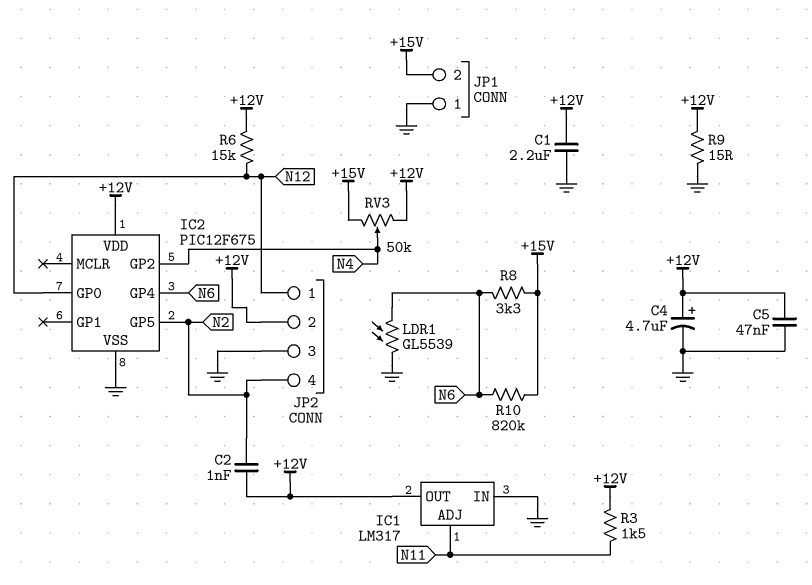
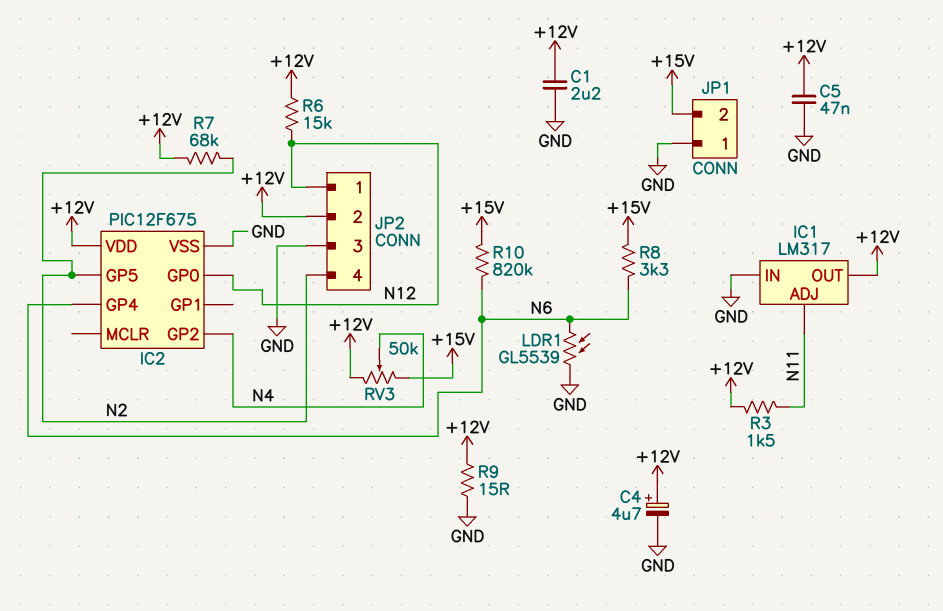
C2: 1nF (+12V, N2) -> none
R7: none -> 68k (+12V, N2)

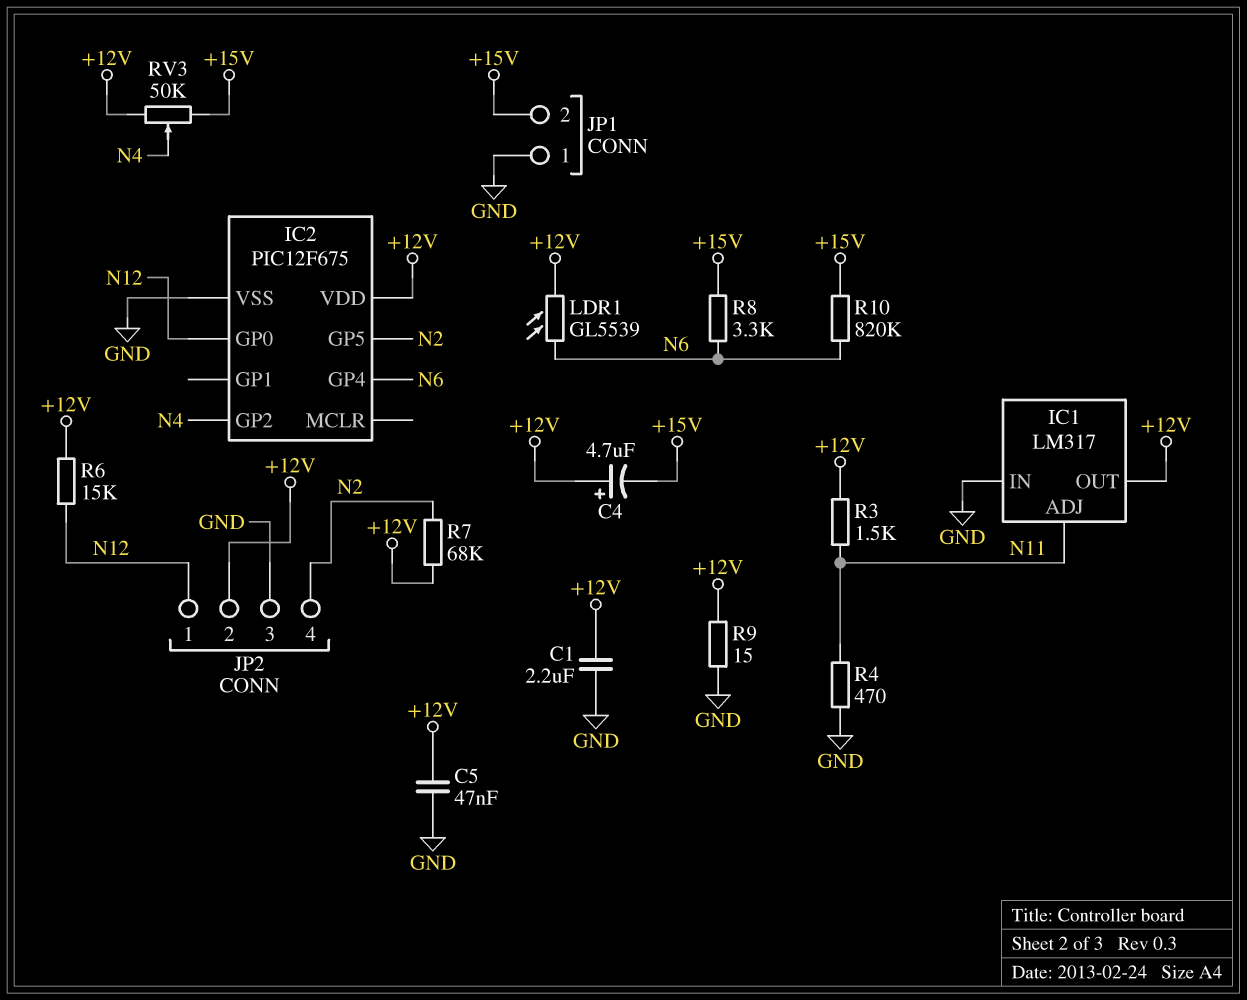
C4: 4.7uF (plus +12V, minus GND) -> 4.7uF (plus +12V, minus +15V)
LDR1: GL5539 (GND, N6) -> GL5539 (+12V, N6)
R4: none -> 470 (GND, N11)

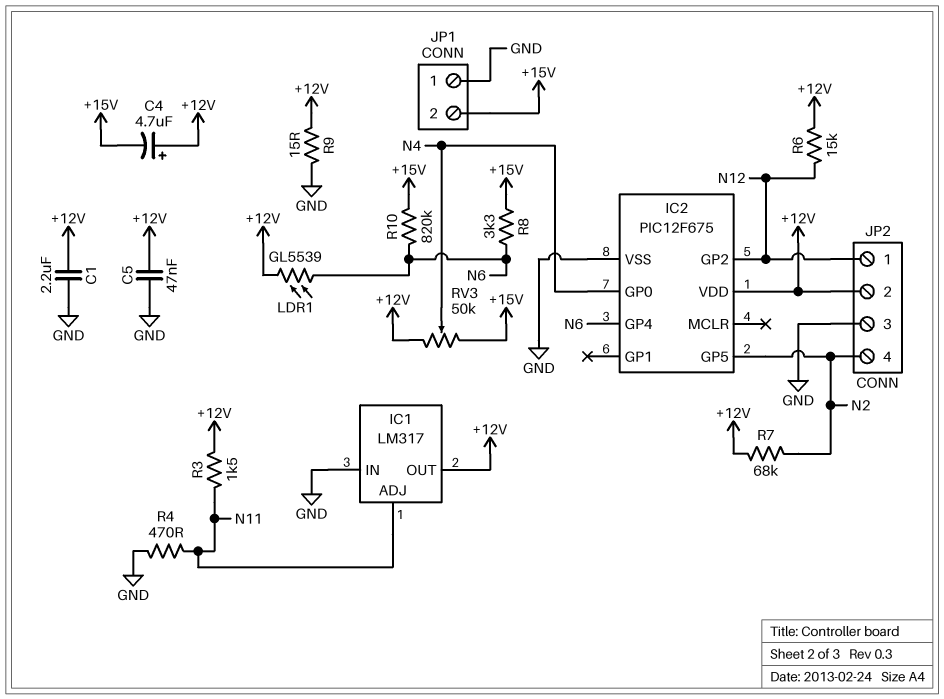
IC2 pin GP0: N12 -> N4
IC2 pin GP2: N4 -> N12

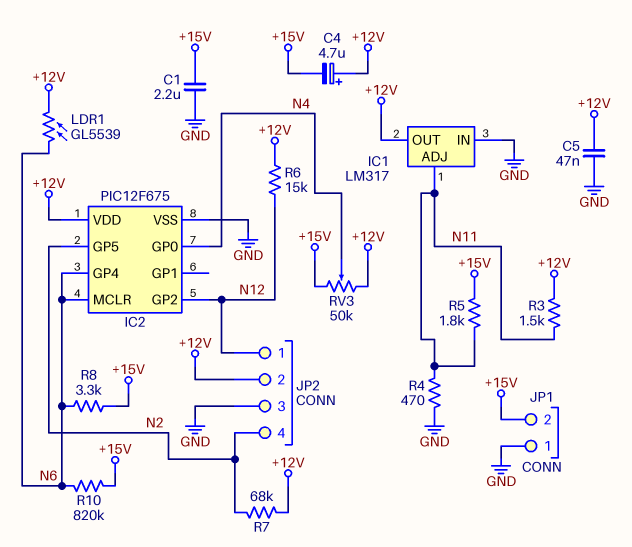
C1: 2.2uF (+12V, GND) -> 2.2uF (+15V, GND)
IC2 pin MCLR: none -> N6
R5: none -> 1.8k (+15V, N11)
R9: 15 (+12V, GND) -> none

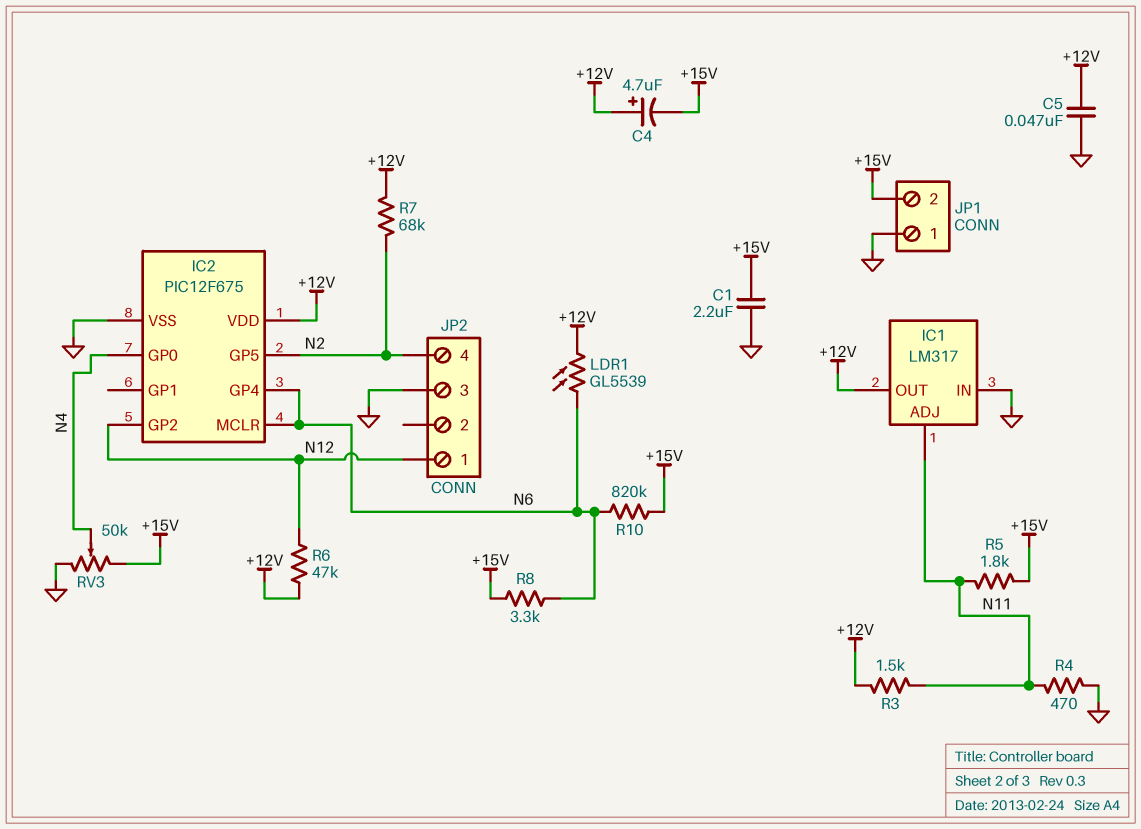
JP2 pin 2: +12V -> none
R6: 15k (+12V, N12) -> 47k (+12V, N12)
RV3: 50k (+12V, +15V, wiper N4) -> 50k (+15V, GND, wiper N4)

